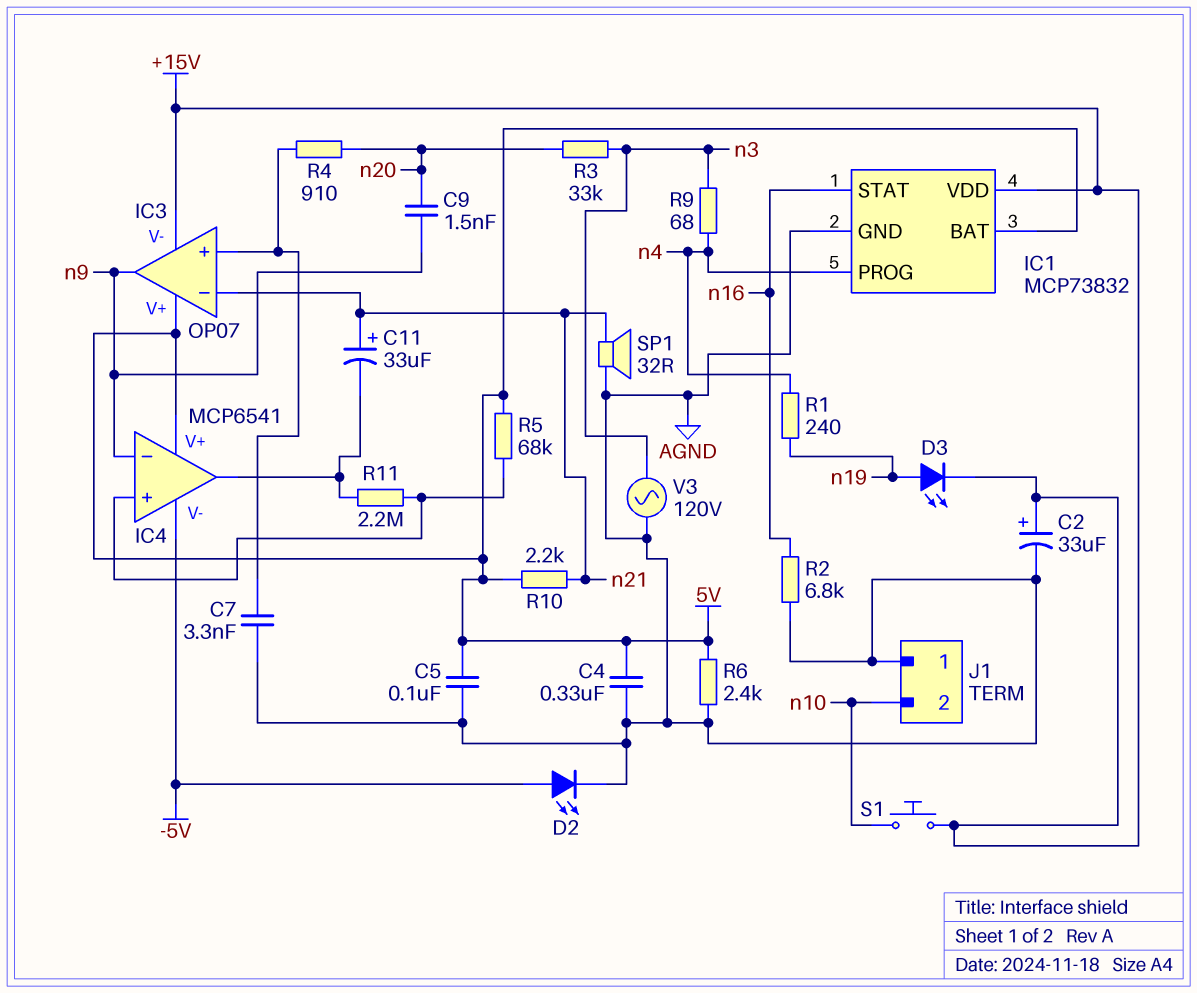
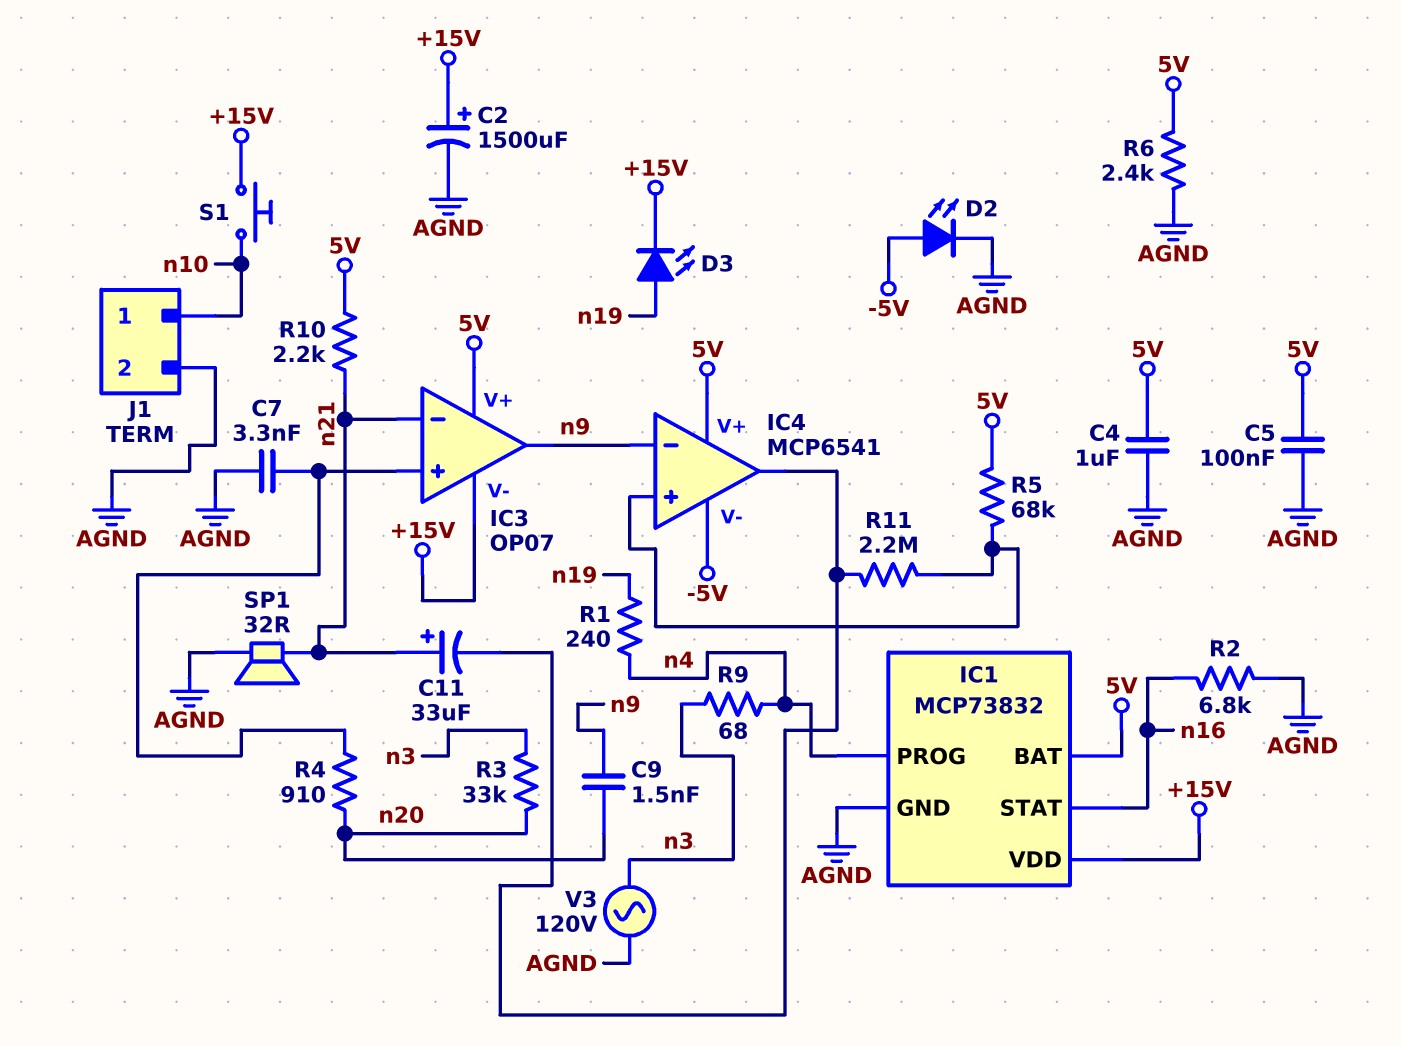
C2: 33uF (plus +15V, minus AGND) -> 1500uF (plus +15V, minus AGND)
C4: 330nF (5V, AGND) -> 1uF (5V, AGND)
J1 pin 1: AGND -> n10
J1 pin 2: n10 -> AGND

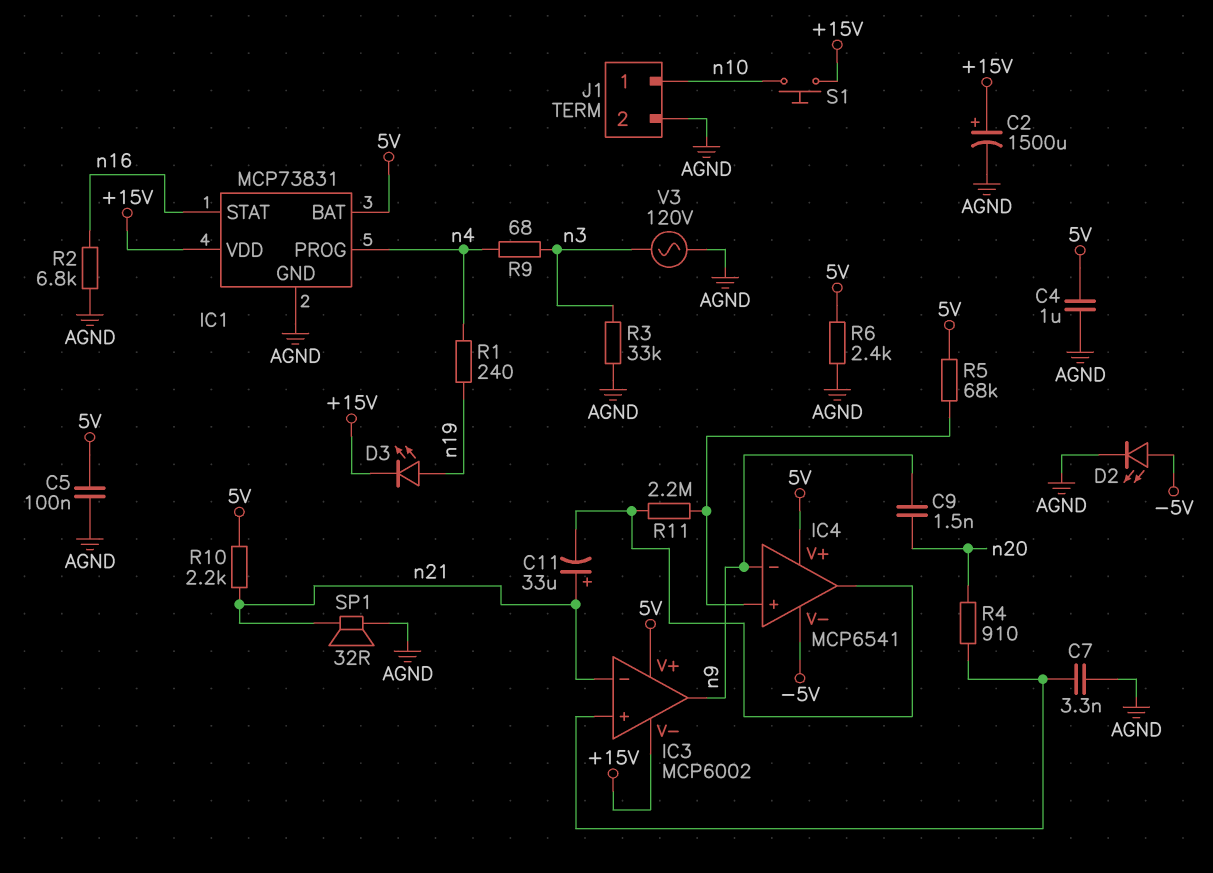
IC1: MCP73832 -> MCP73831
IC3: OP07 -> MCP6002
R3: 33k (n3, n20) -> 33k (AGND, n3)

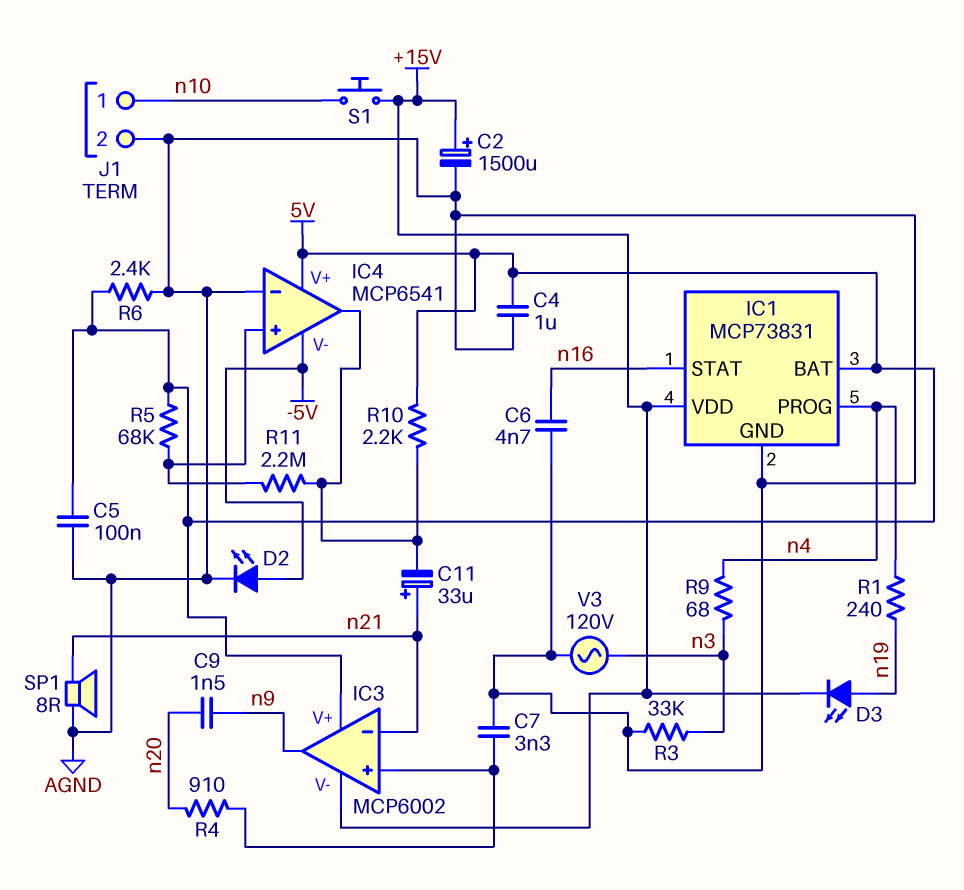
C6: none -> 4.7nF (AGND, n16)
IC4 pin in-: n9 -> AGND
R2: 6.8k (AGND, n16) -> none
R10: 2.2k (5V, n21) -> 2.2k (5V, IC4/out)
SP1: speaker 32R (AGND, n21) -> speaker 8R (AGND, n21)

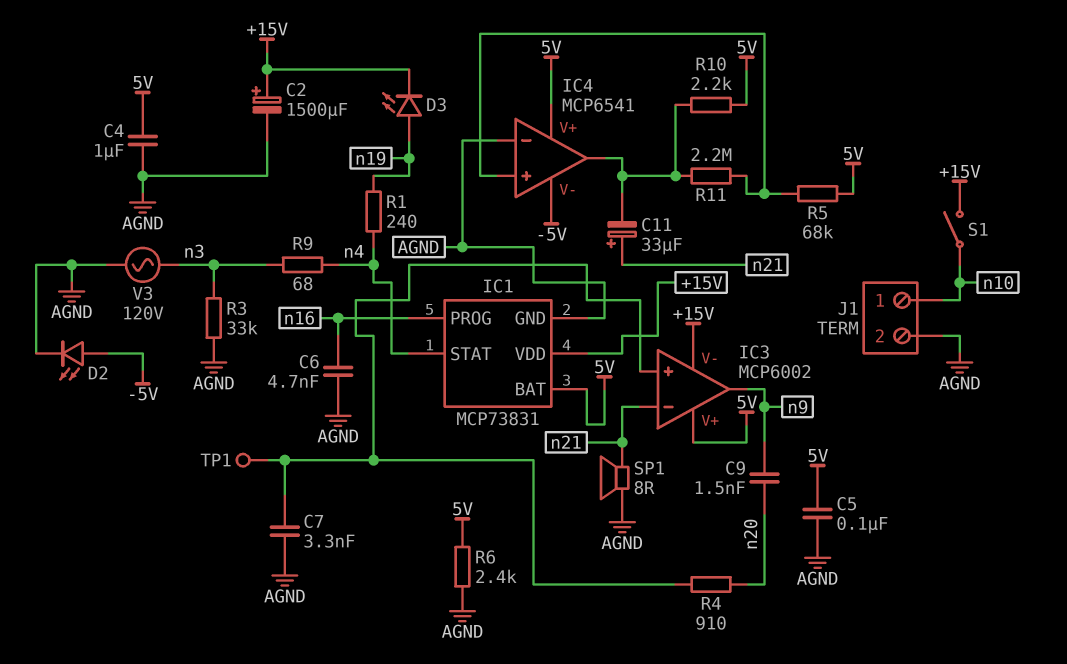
IC1 pin PROG: n4 -> n16
IC1 pin STAT: n16 -> n4
S1: button (+15V, n10) -> switch (+15V, n10)
TP1: none -> test point (IC3/in+)

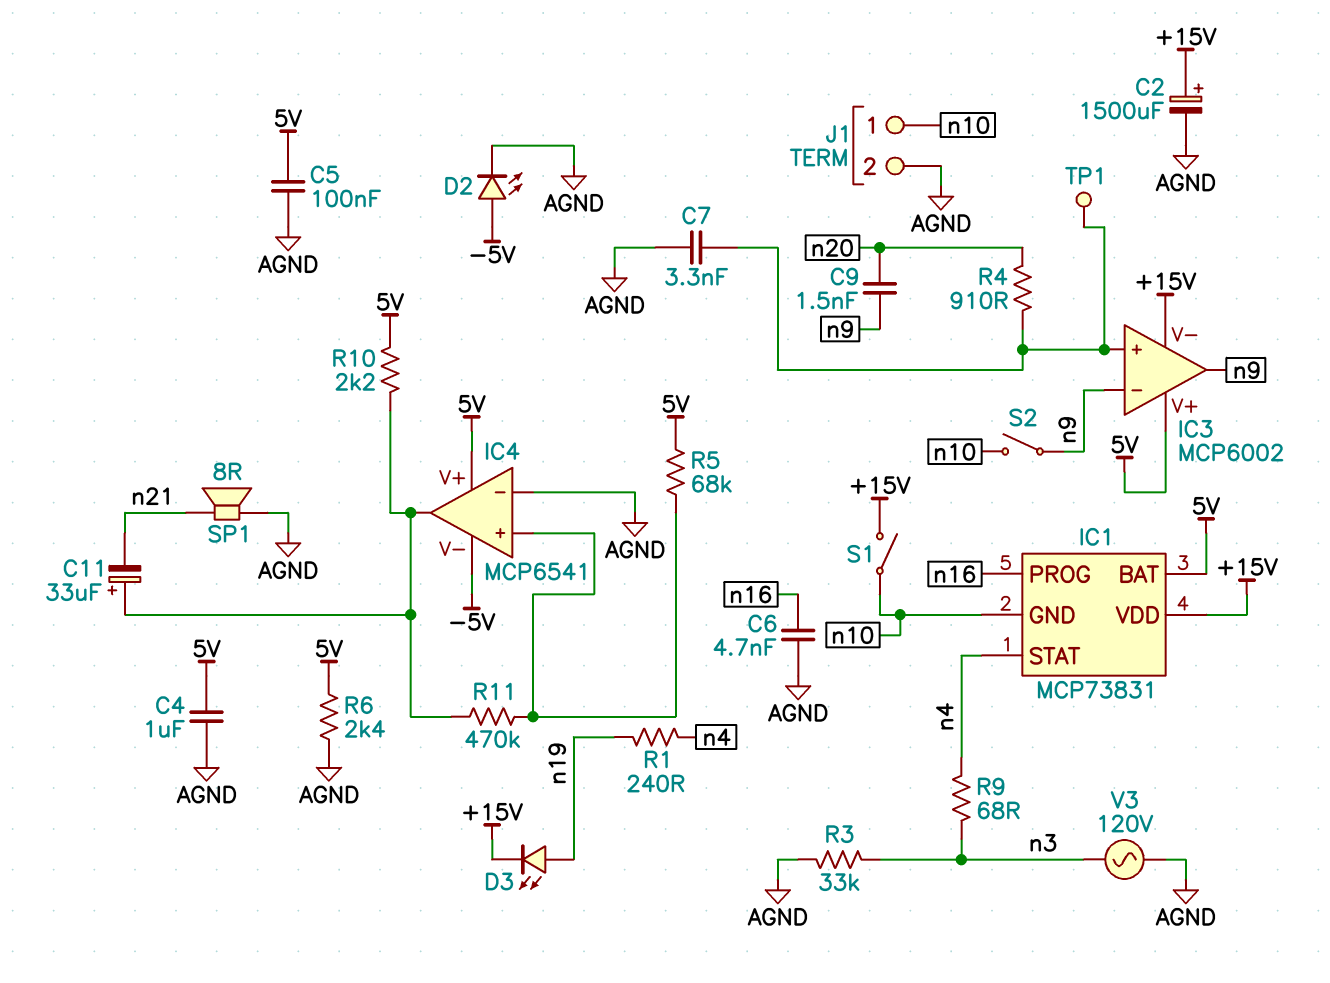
C11: 33uF (plus n21, minus IC4/out) -> 33uF (plus IC4/out, minus n21)
IC1 pin GND: AGND -> n10
IC3 pin in-: n21 -> n9
R11: 2.2M (IC4/in+, IC4/out) -> 470k (IC4/in+, IC4/out)
S2: none -> switch (n9, n10)

